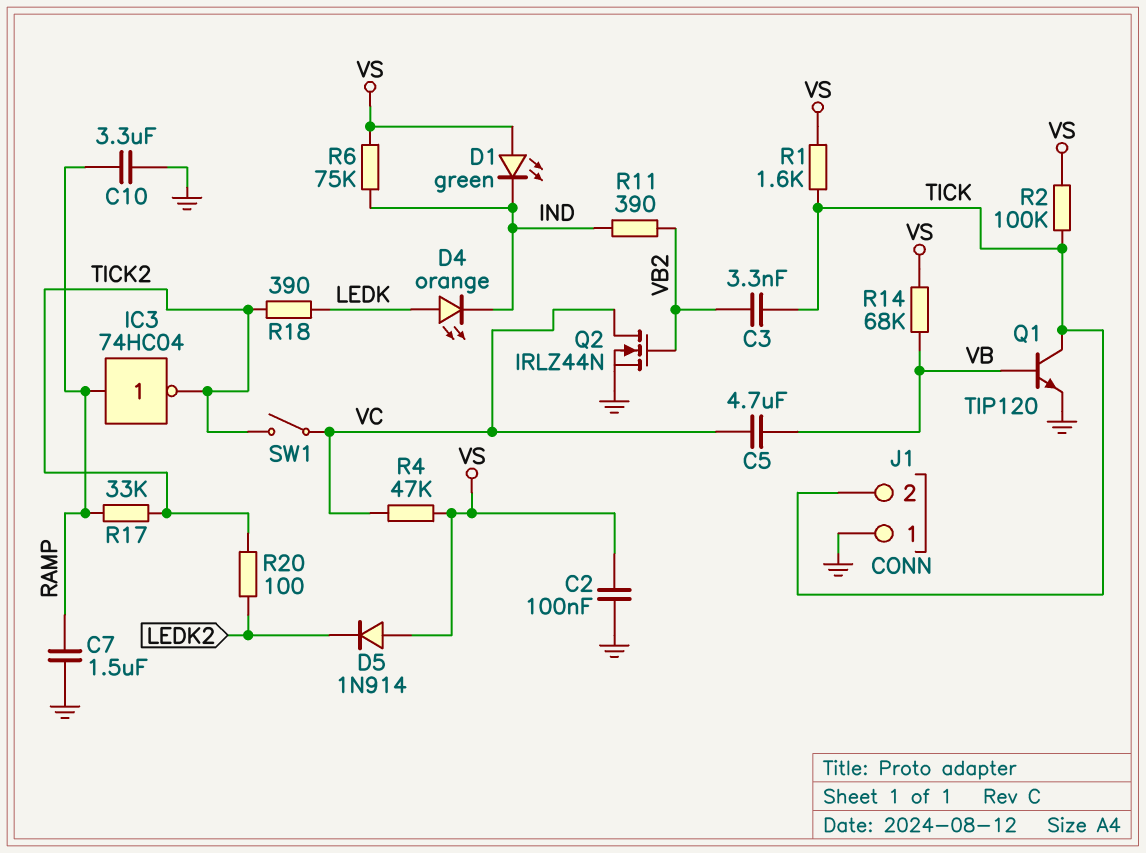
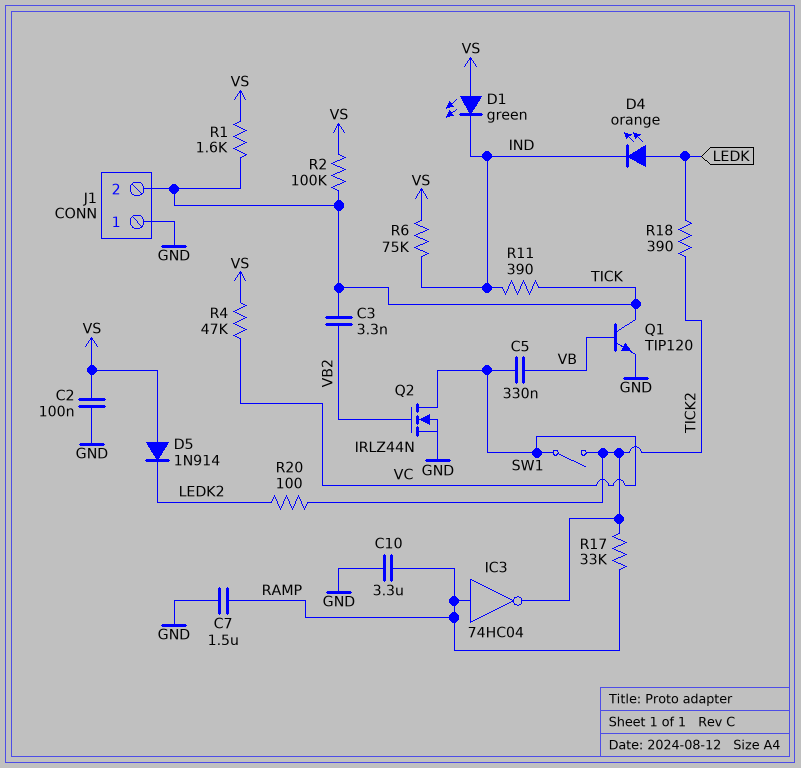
C5: 4.7uF (VB, VC) -> 330nF (VB, VC)
R11: 390 (IND, VB2) -> 390 (IND, TICK)
R14: 68k (VB, VS) -> none

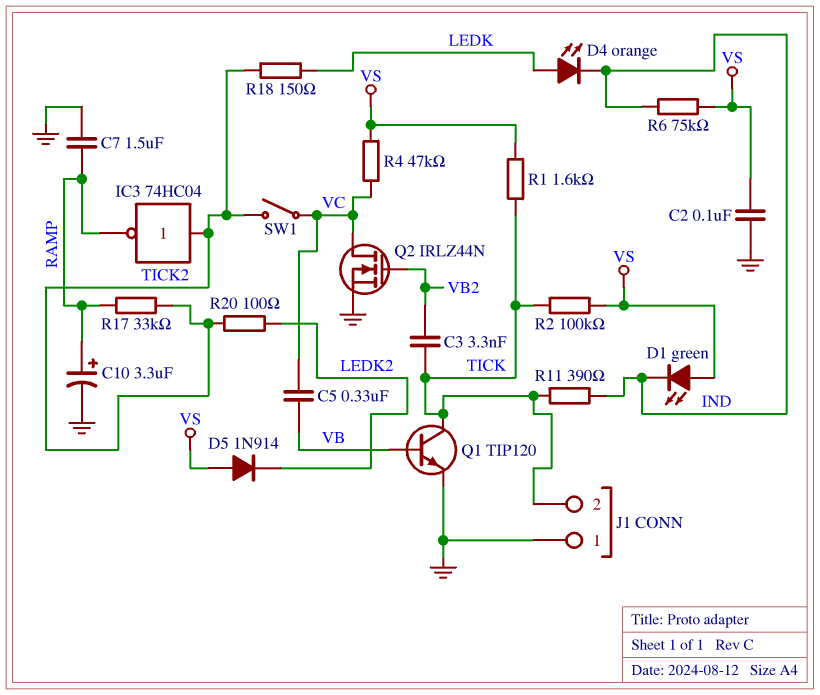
C10: 3.3uF (GND, RAMP) -> 3.3uF (plus RAMP, minus GND)
IC3: NOT 74HC04 (in RAMP, out TICK2) -> NOT 74HC04 (in TICK2, out RAMP)
R18: 390 (LEDK, TICK2) -> 150 (LEDK, TICK2)

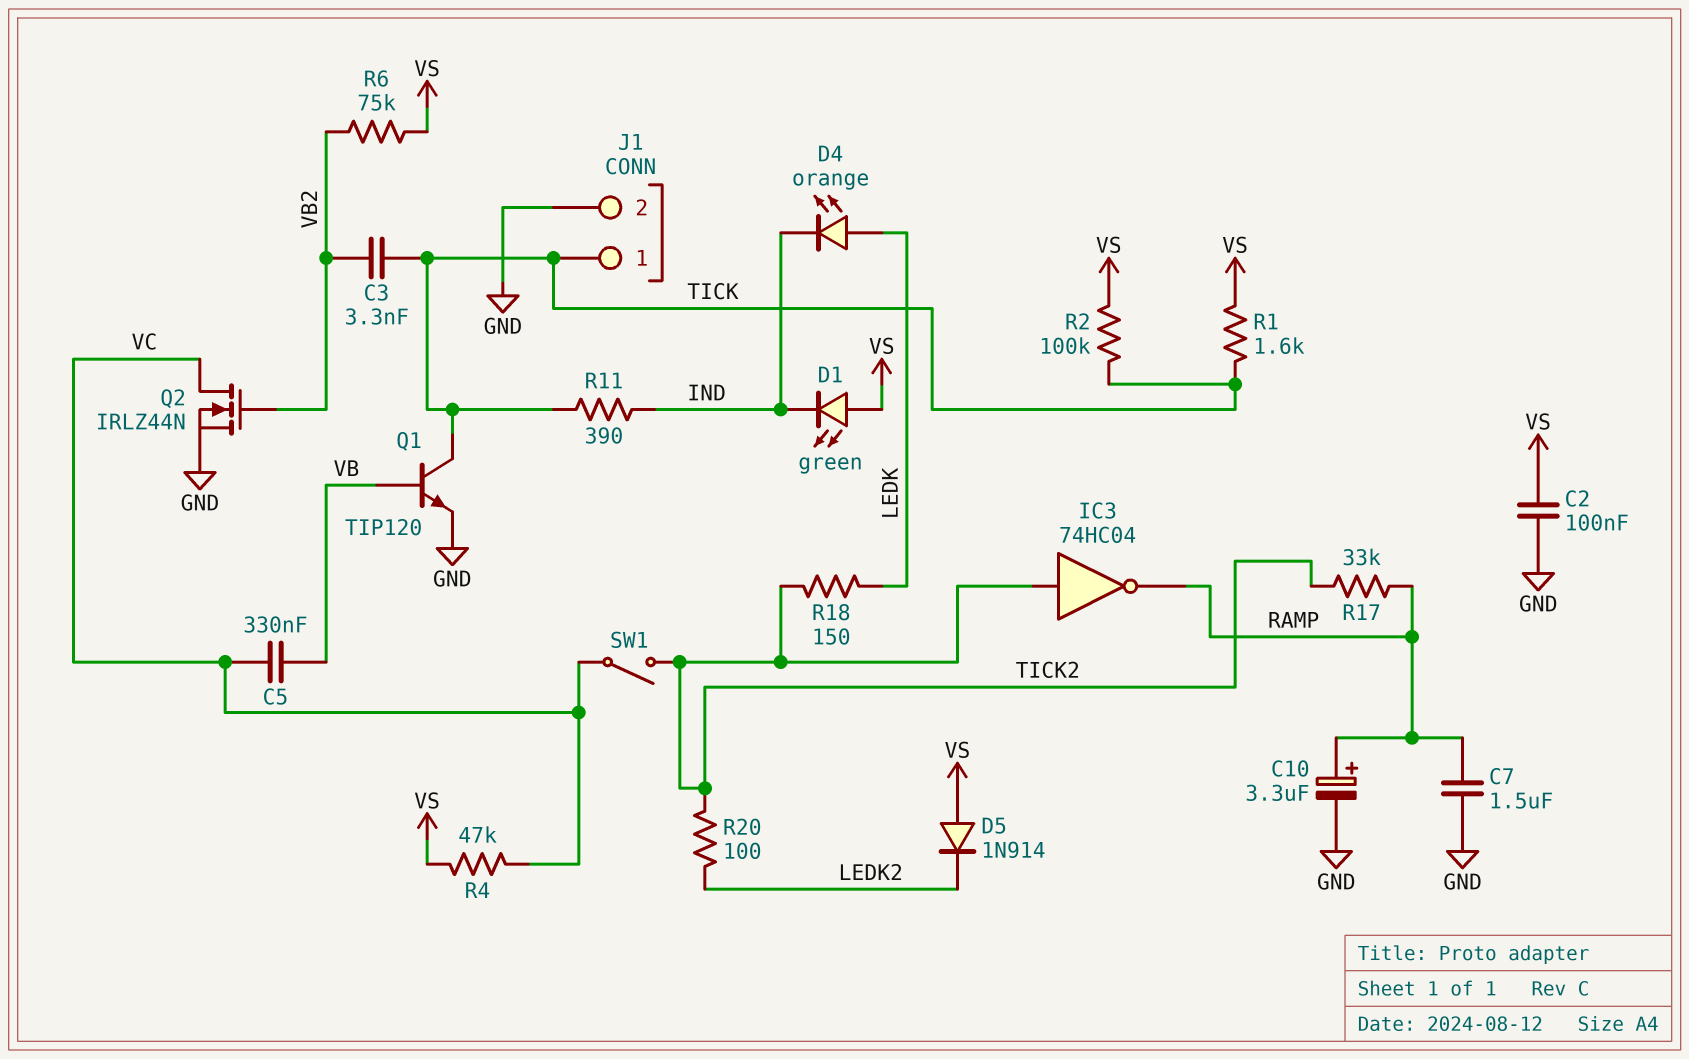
J1 pin 1: GND -> TICK
J1 pin 2: TICK -> GND
R6: 75k (IND, VS) -> 75k (VB2, VS)

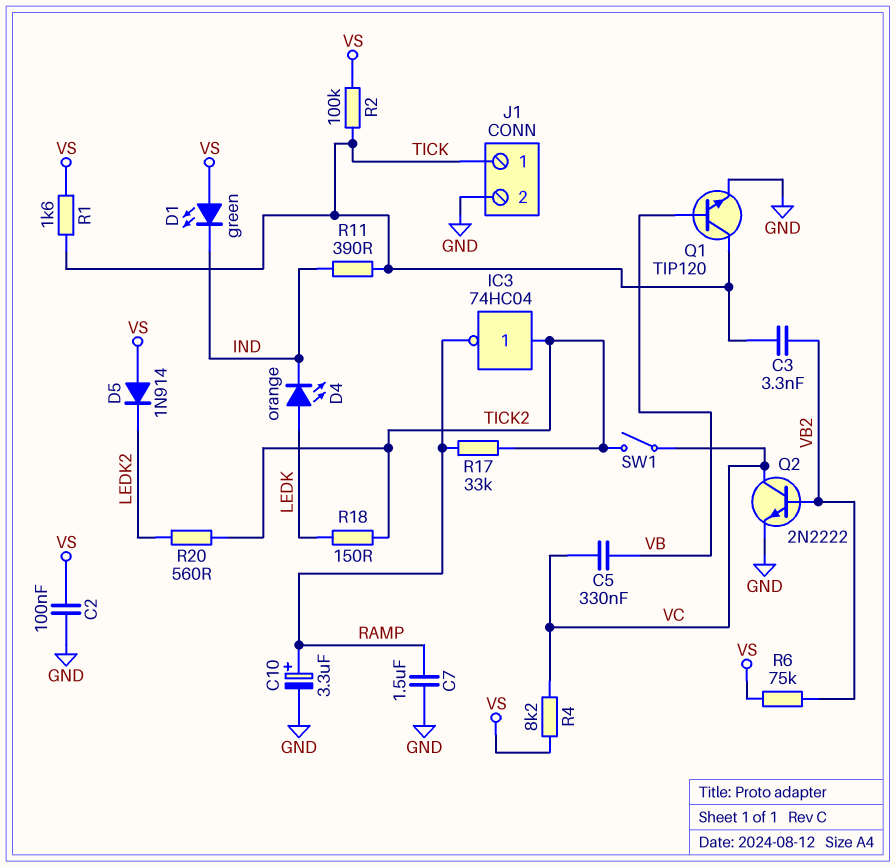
Q2: NMOS IRLZ44N (G VB2, D VC, S GND) -> NPN 2N2222 (B VB2, C VC, E GND)
R4: 47k (VC, VS) -> 8.2k (VC, VS)
R20: 100 (LEDK2, TICK2) -> 560 (LEDK2, TICK2)

